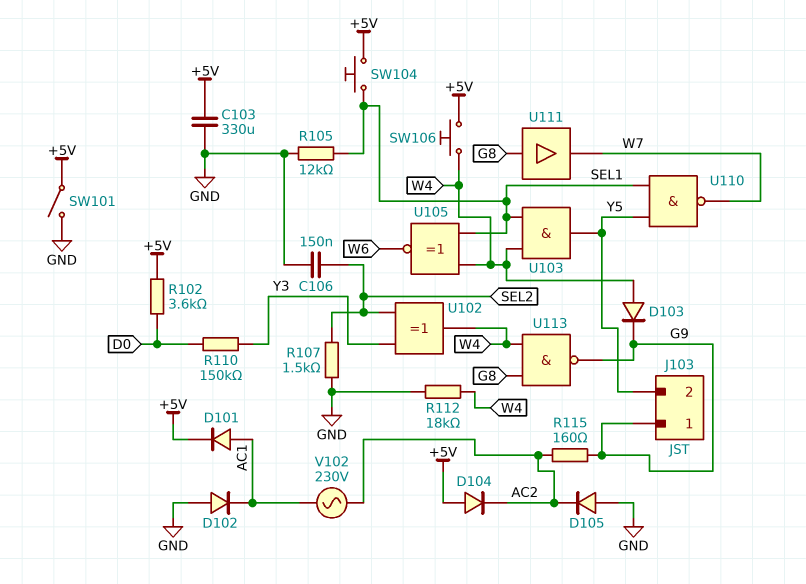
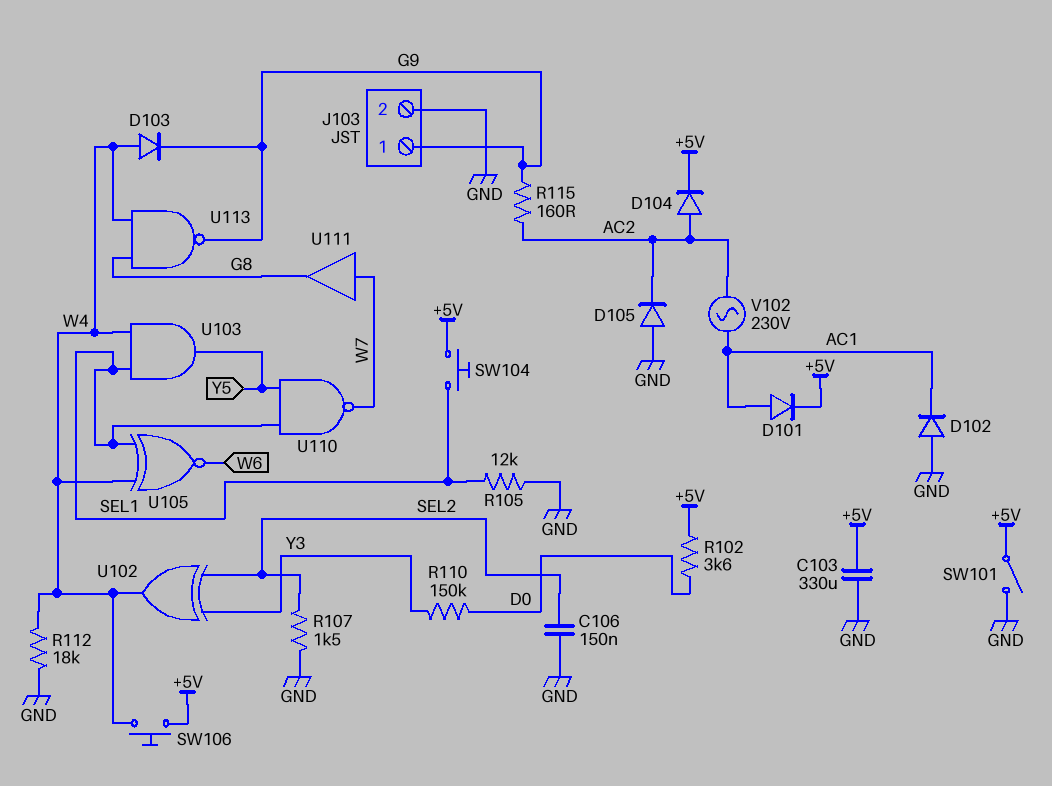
D104: diode (A +5V, K AC2) -> diode (A AC2, K +5V)
J103 pin 2: Y5 -> GND
U111: buffer (in G8, out W7) -> buffer (in W7, out G8)

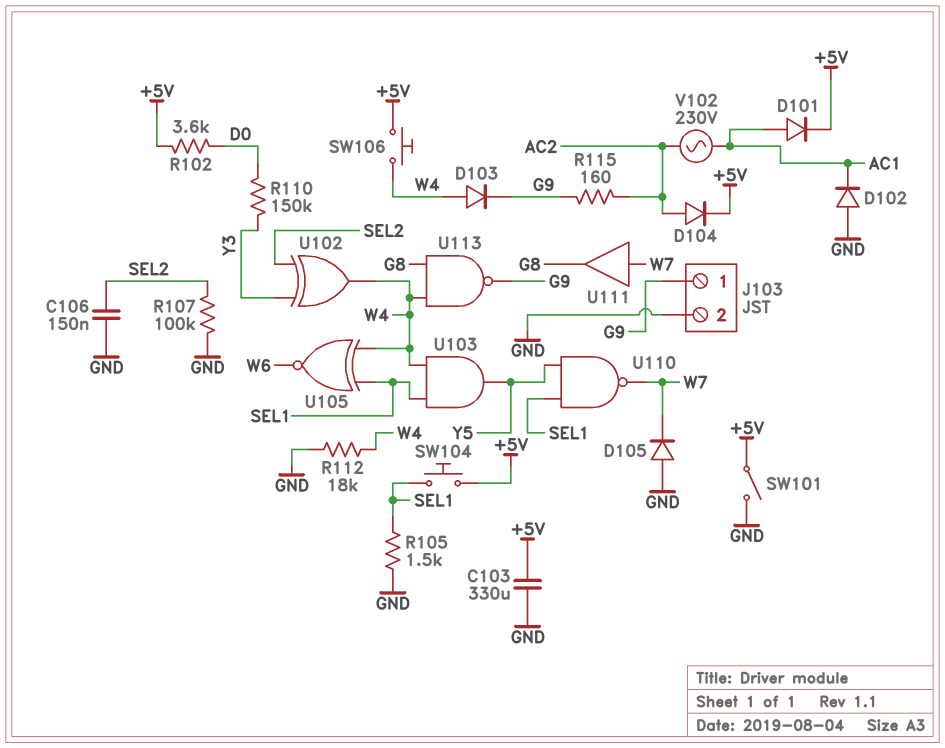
D105: diode (A GND, K AC2) -> diode (A GND, K W7)
R105: 12k (GND, SEL1) -> 1.5k (GND, SEL1)
R107: 1.5k (GND, SEL2) -> 100k (GND, SEL2)

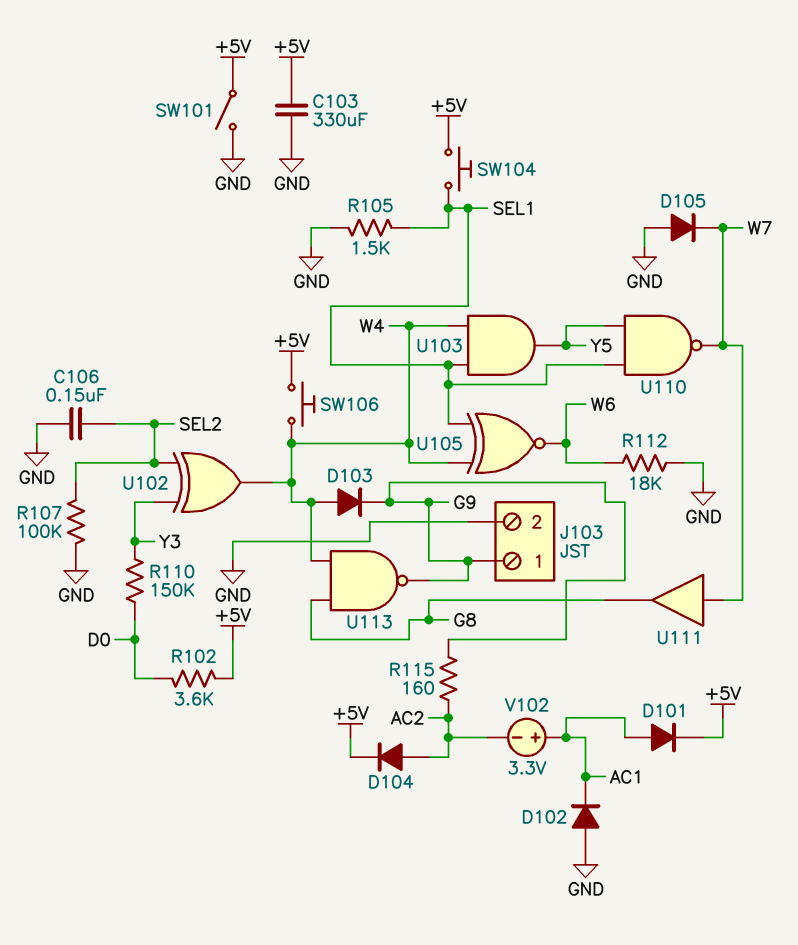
R112: 18k (GND, W4) -> 18k (GND, W6)
V102: AC 230V (AC1, AC2) -> 3.3V (plus AC1, minus AC2)

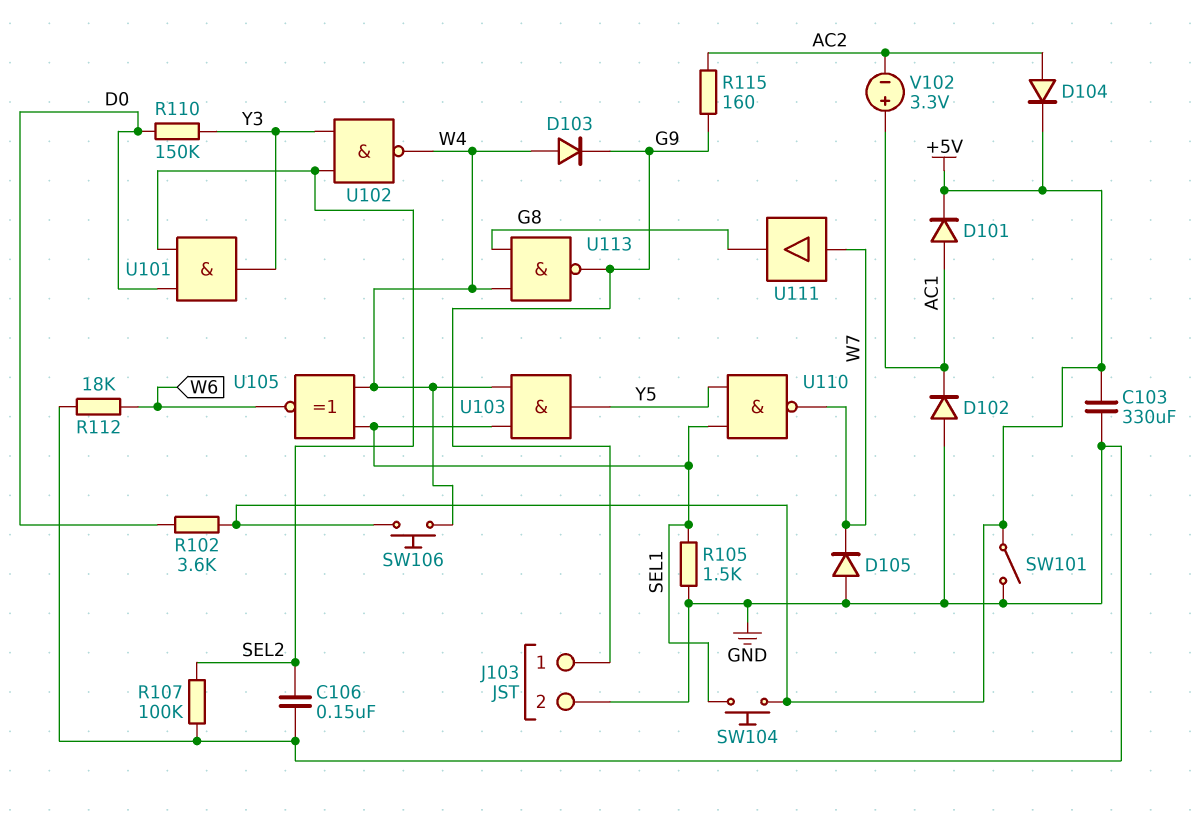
U101: none -> AND (in D0, in SEL2, out Y3)
U102: XOR (in SEL2, in Y3, out W4) -> NAND (in SEL2, in Y3, out W4)

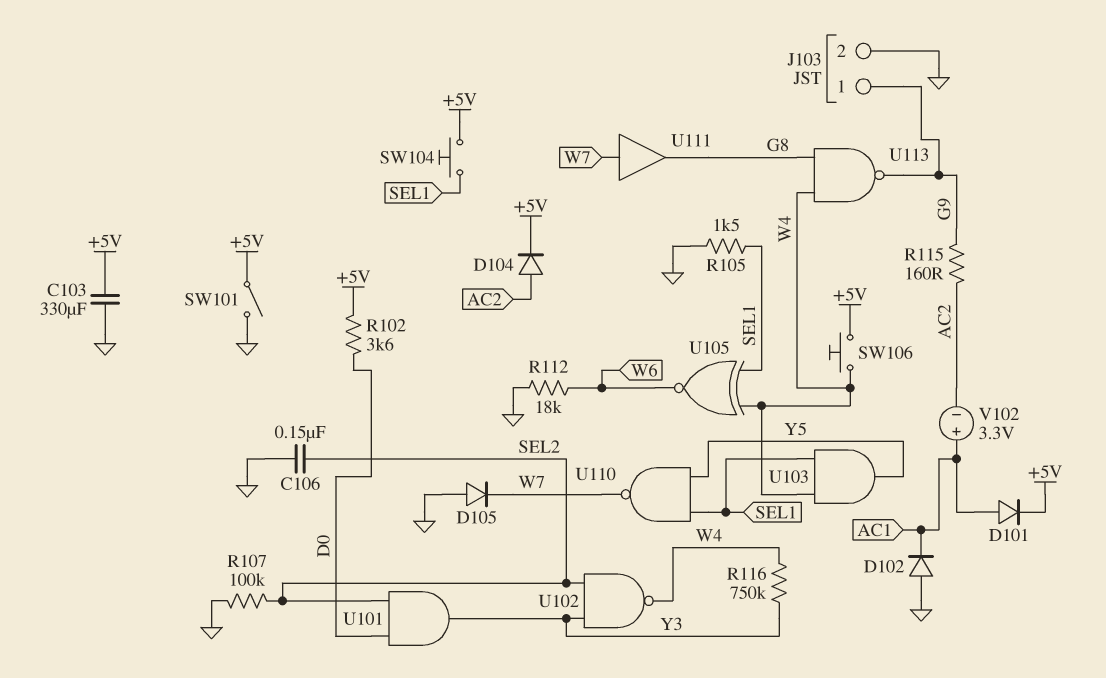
D103: diode (A W4, K G9) -> none
R110: 150k (D0, Y3) -> none
R116: none -> 750k (W4, Y3)

